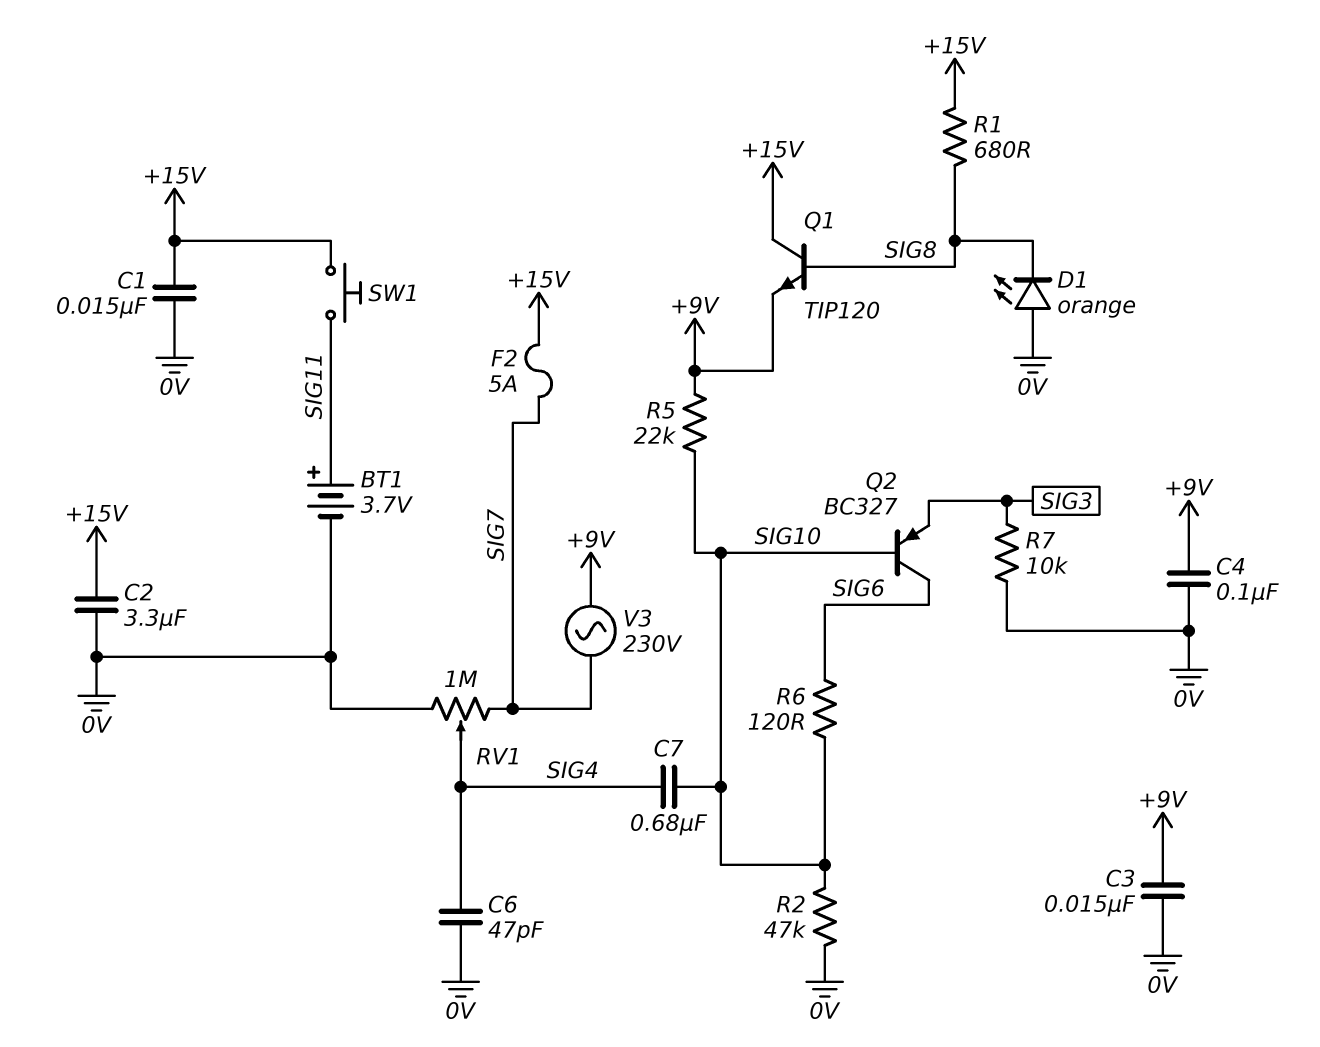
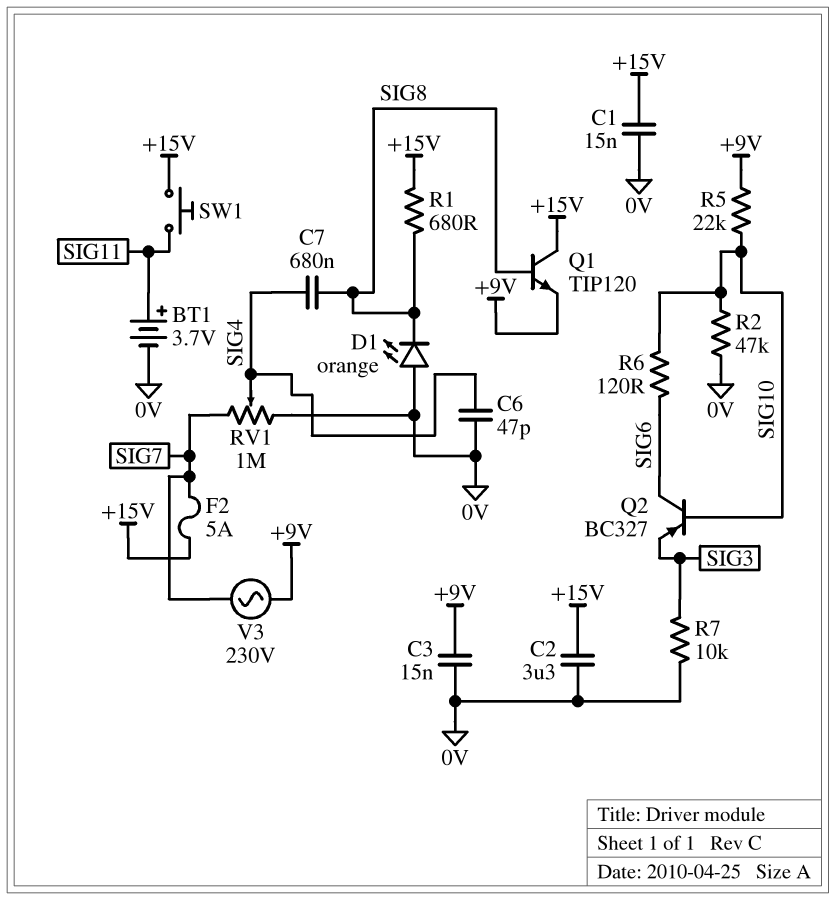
C4: 100nF (+9V, 0V) -> none
C7: 680nF (SIG4, SIG10) -> 680nF (SIG4, SIG8)

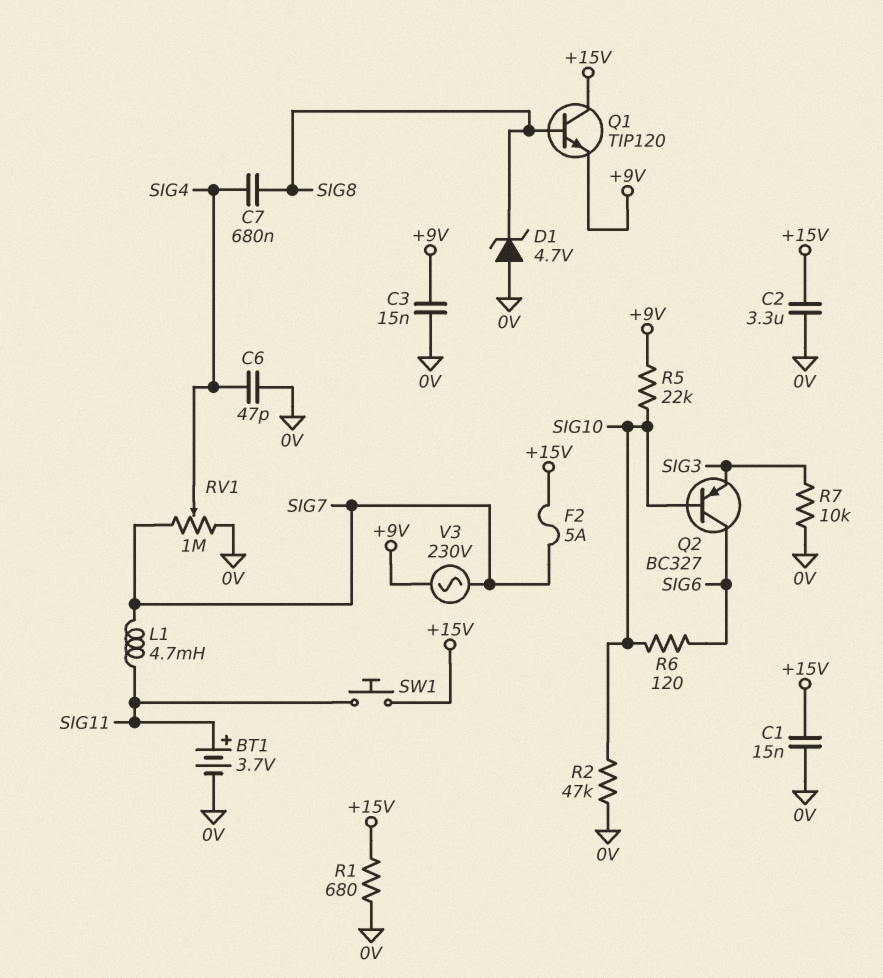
D1: LED orange (A 0V, K SIG8) -> zener 4.7V (A 0V, K SIG8)
L1: none -> 4.7mH (SIG7, SIG11)
R1: 680 (+15V, SIG8) -> 680 (+15V, 0V)

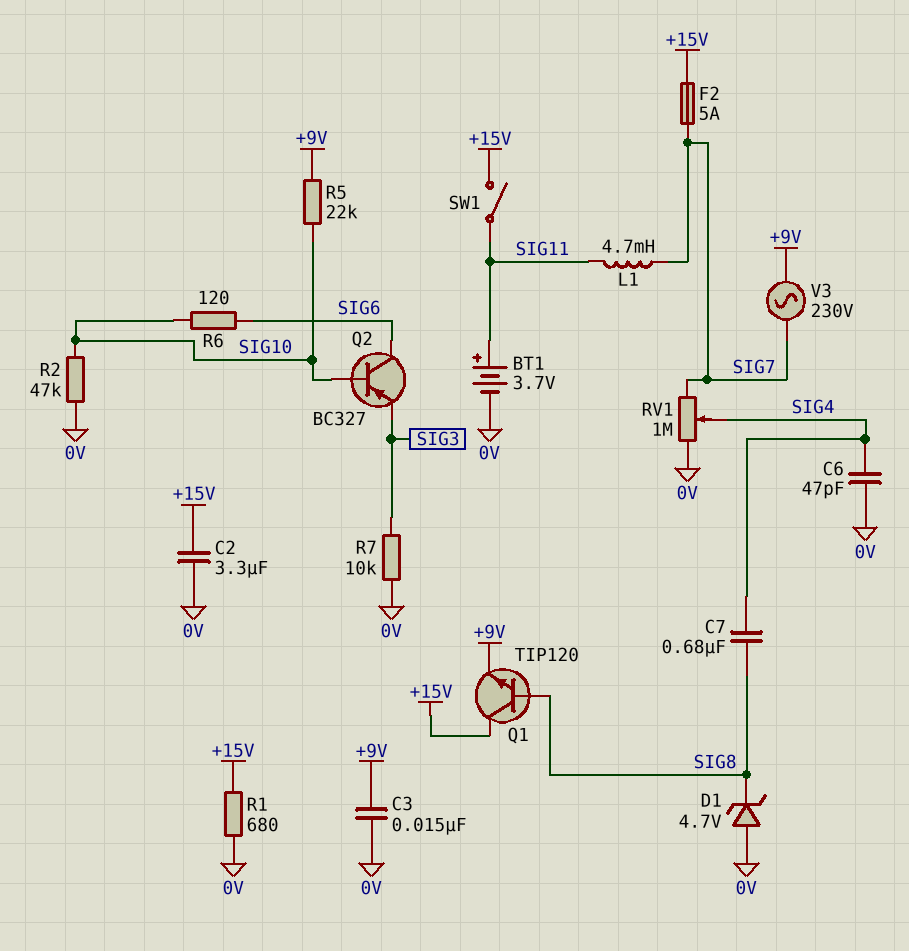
C1: 15nF (+15V, 0V) -> none
SW1: button (+15V, SIG11) -> switch (+15V, SIG11)

